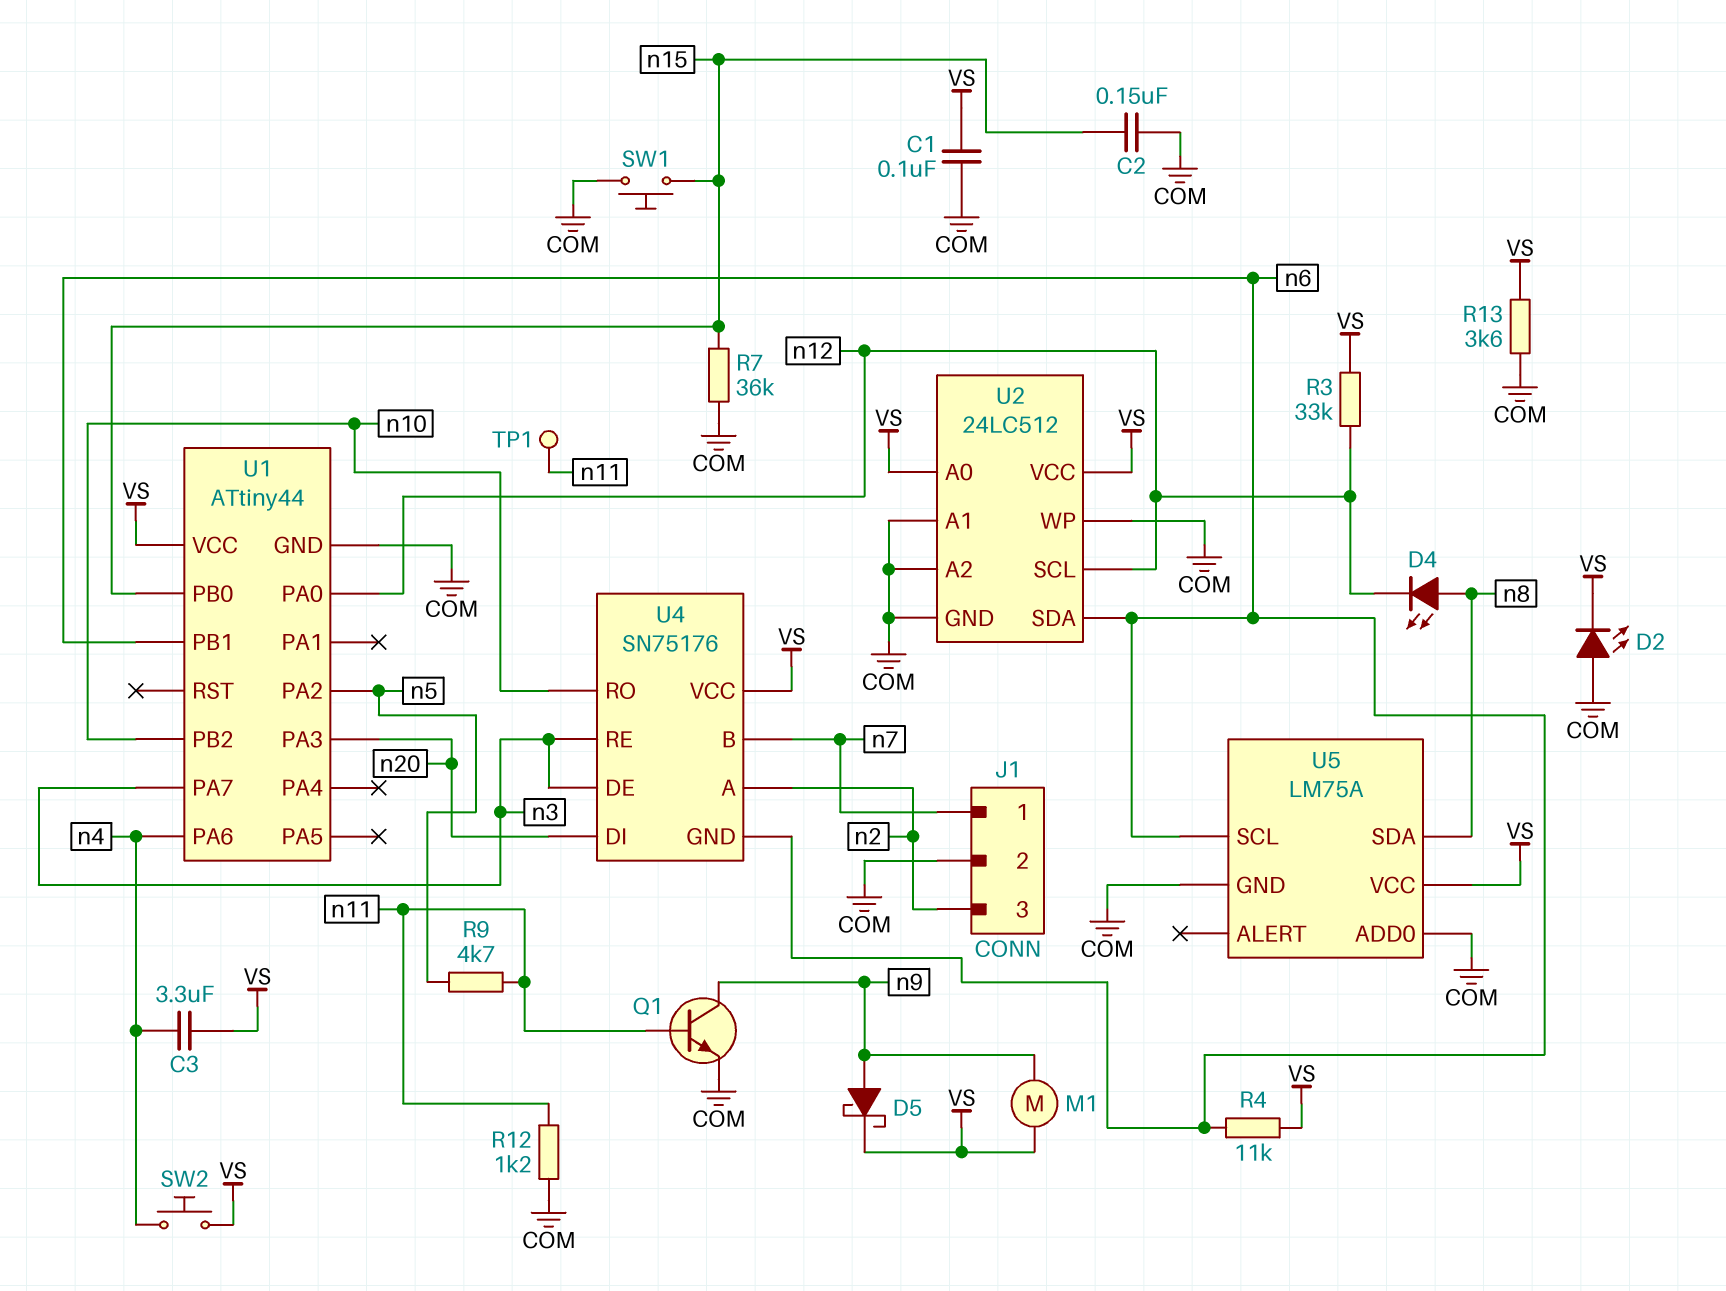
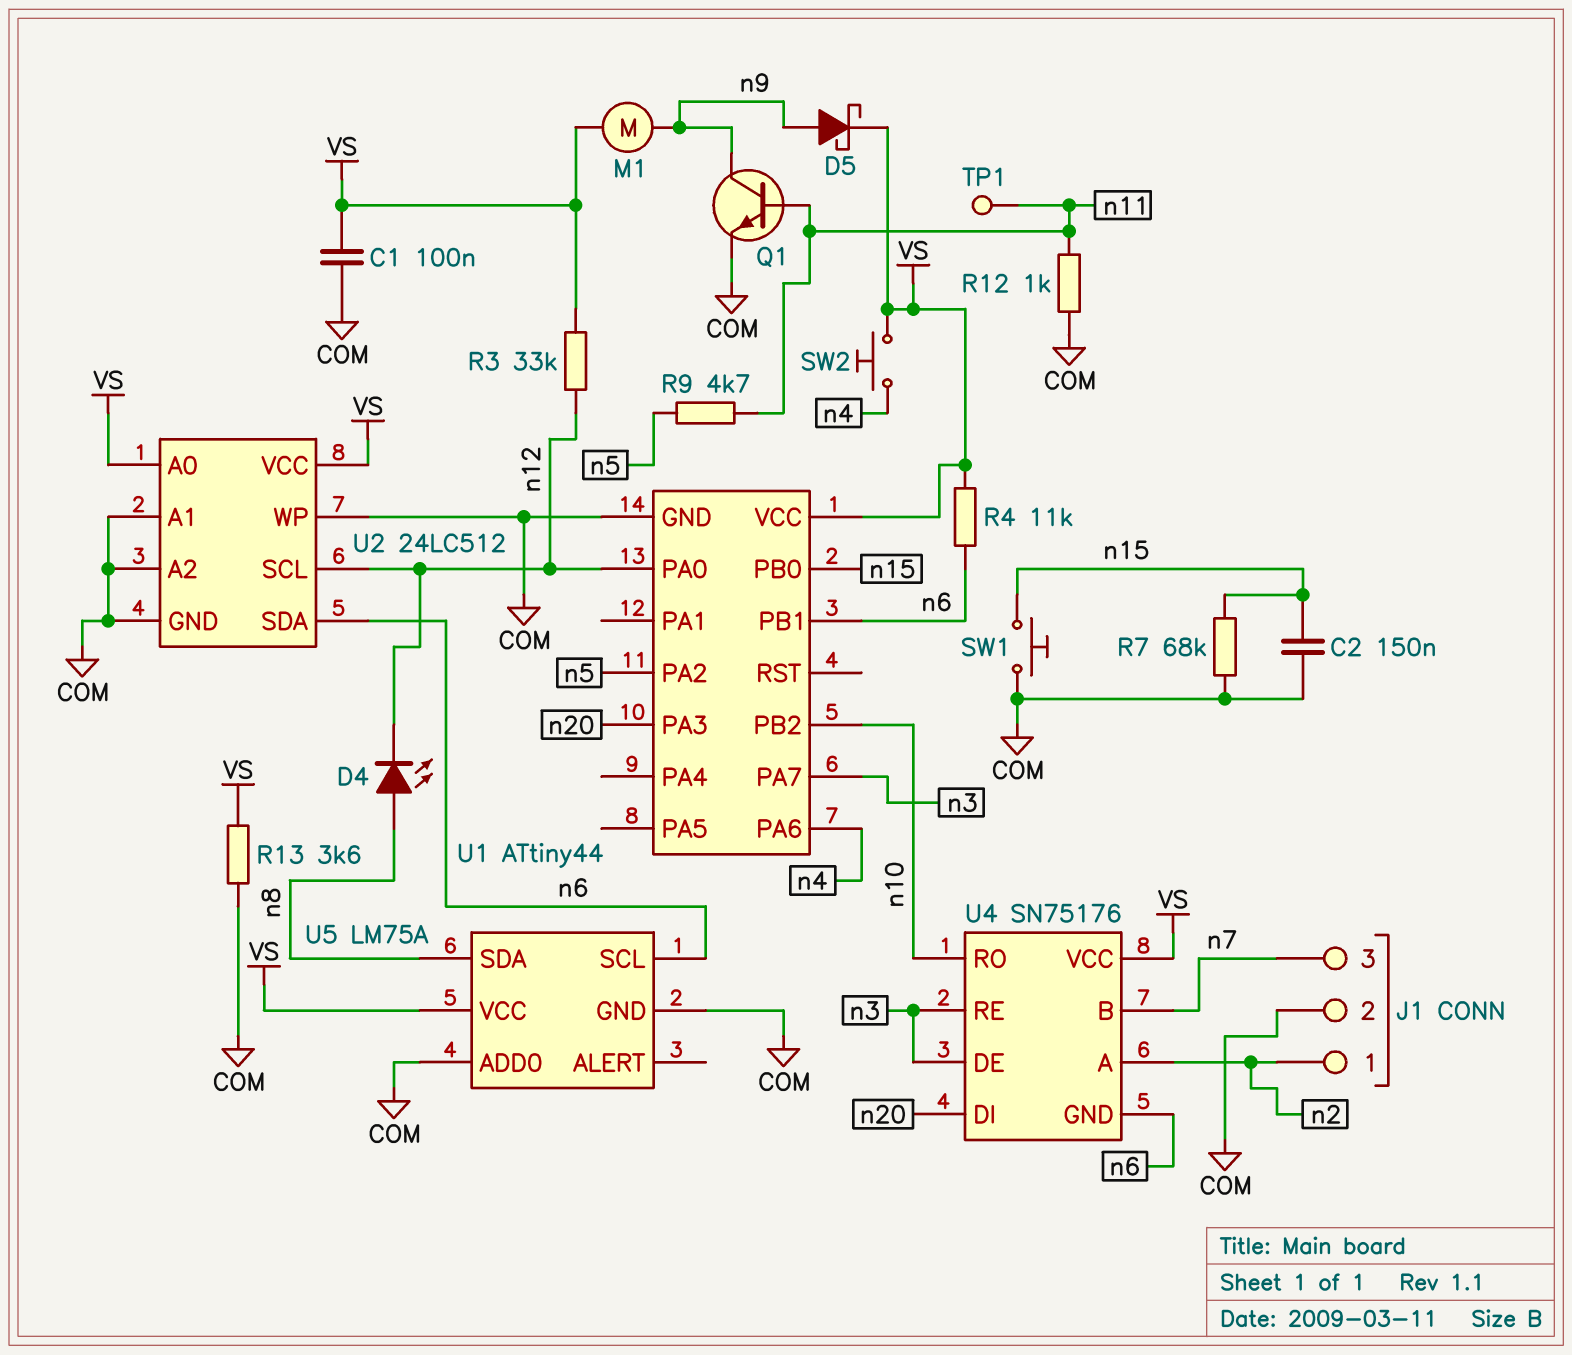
C3: 3.3uF (VS, n4) -> none
D2: LED (A COM, K VS) -> none
J1 pin 1: n7 -> n2
J1 pin 3: n2 -> n7
R7: 36k (COM, n15) -> 68k (COM, n15)
R12: 1.2k (COM, n11) -> 1k (COM, n11)

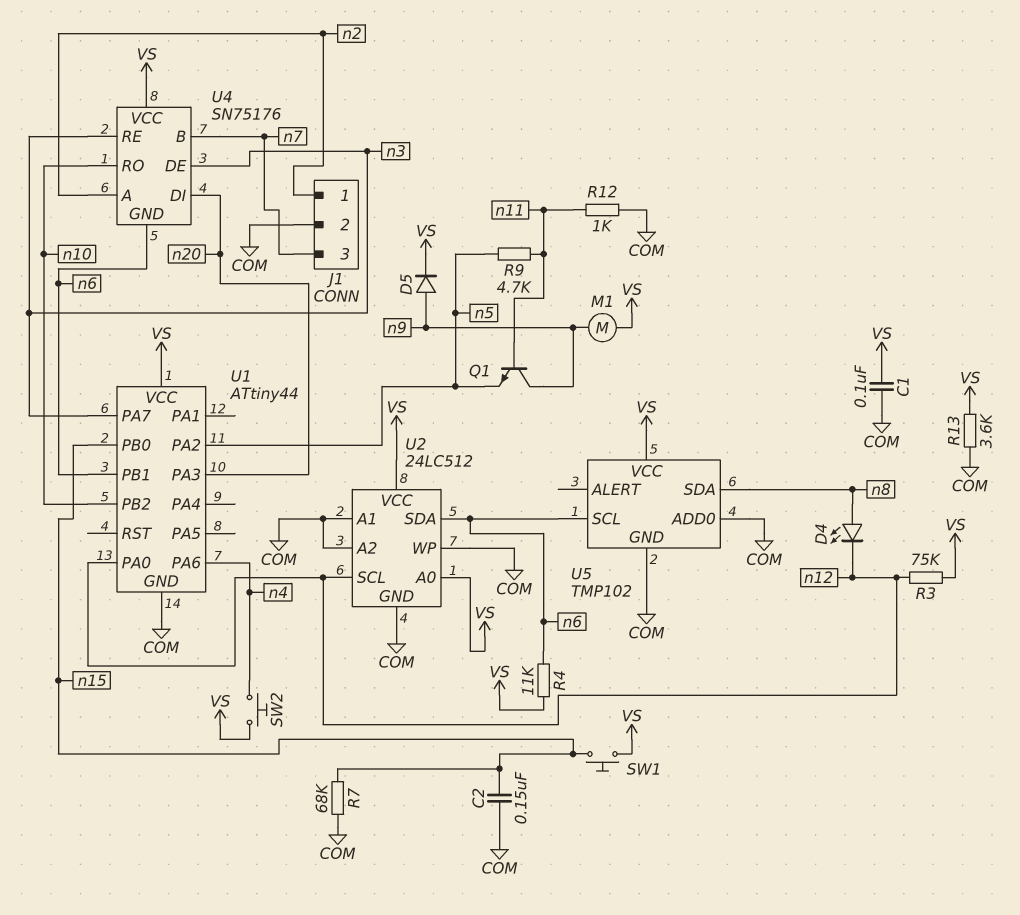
D5: schottky (A n9, K VS) -> diode (A n9, K VS)
Q1: NPN (B n11, C n9, E COM) -> NPN (B n11, C n9, E n5)
R3: 33k (VS, n12) -> 75k (VS, n12)
SW1: button (COM, n15) -> button (VS, n15)
TP1: test point (n11) -> none
U5: LM75A -> TMP102

